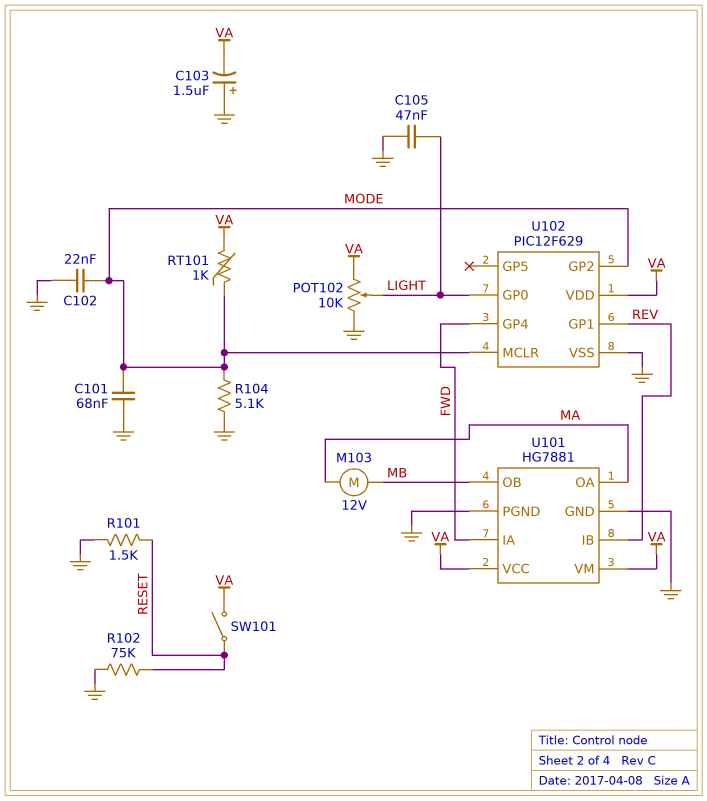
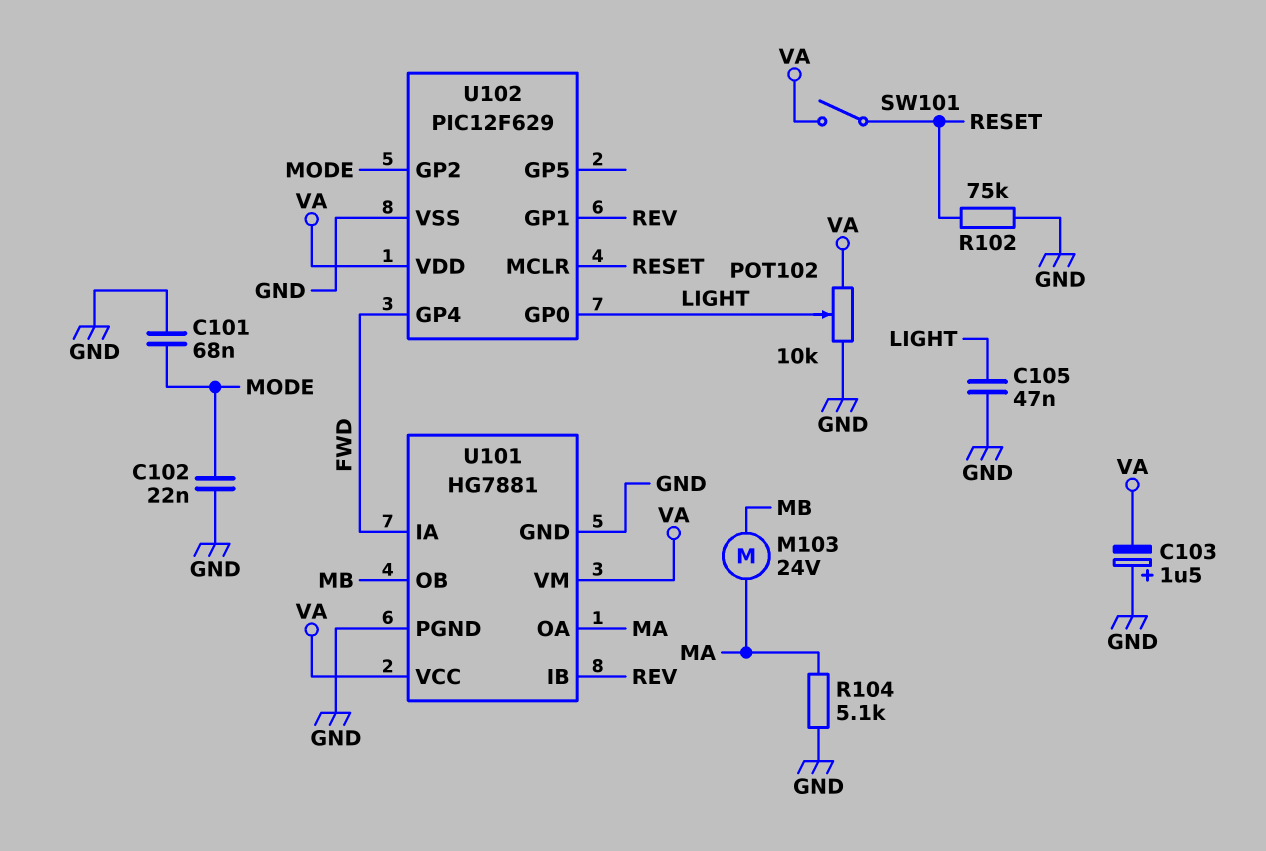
M103: motor 12V (MA, MB) -> motor 24V (MA, MB)
R101: 1.5k (GND, RESET) -> none
R104: 5.1k (GND, MODE) -> 5.1k (GND, MA)
RT101: 1k (MODE, VA) -> none
U102 pin MCLR: MODE -> RESET

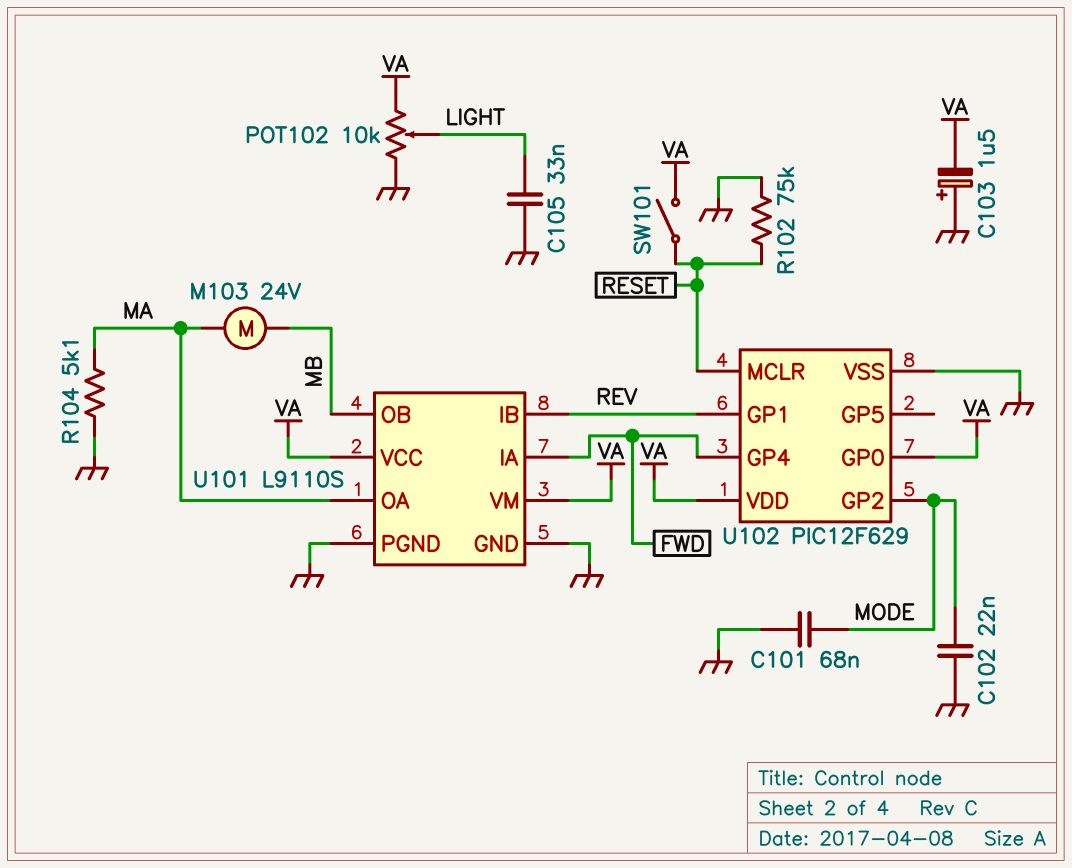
C105: 47nF (GND, LIGHT) -> 33nF (GND, LIGHT)
U101: HG7881 -> L9110S
U102 pin GP0: LIGHT -> VA

